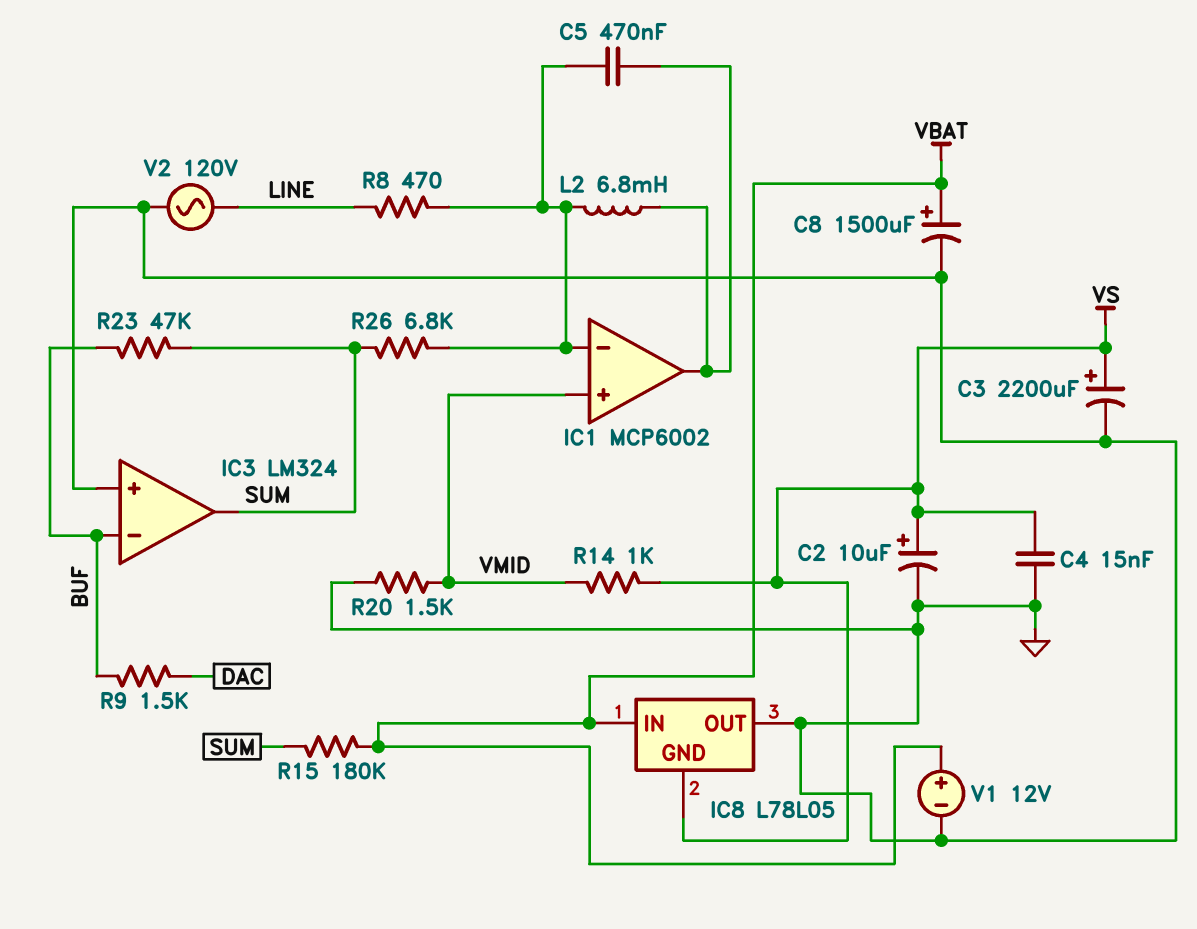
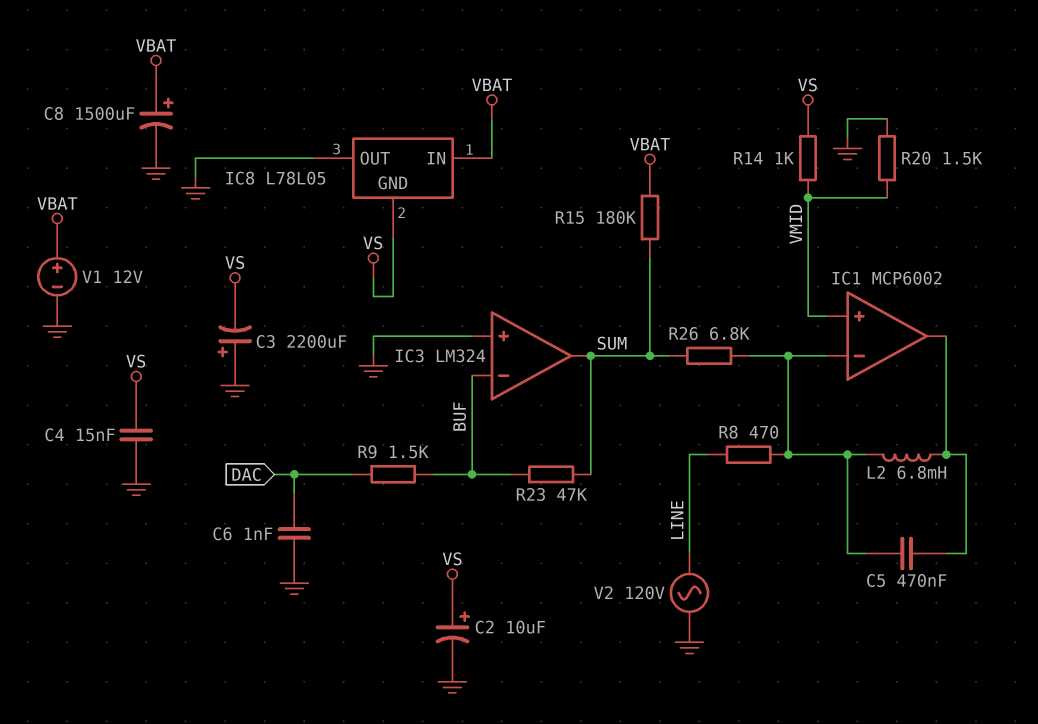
C3: 2200uF (plus VS, minus GND) -> 2200uF (plus GND, minus VS)
C6: none -> 1nF (DAC, GND)

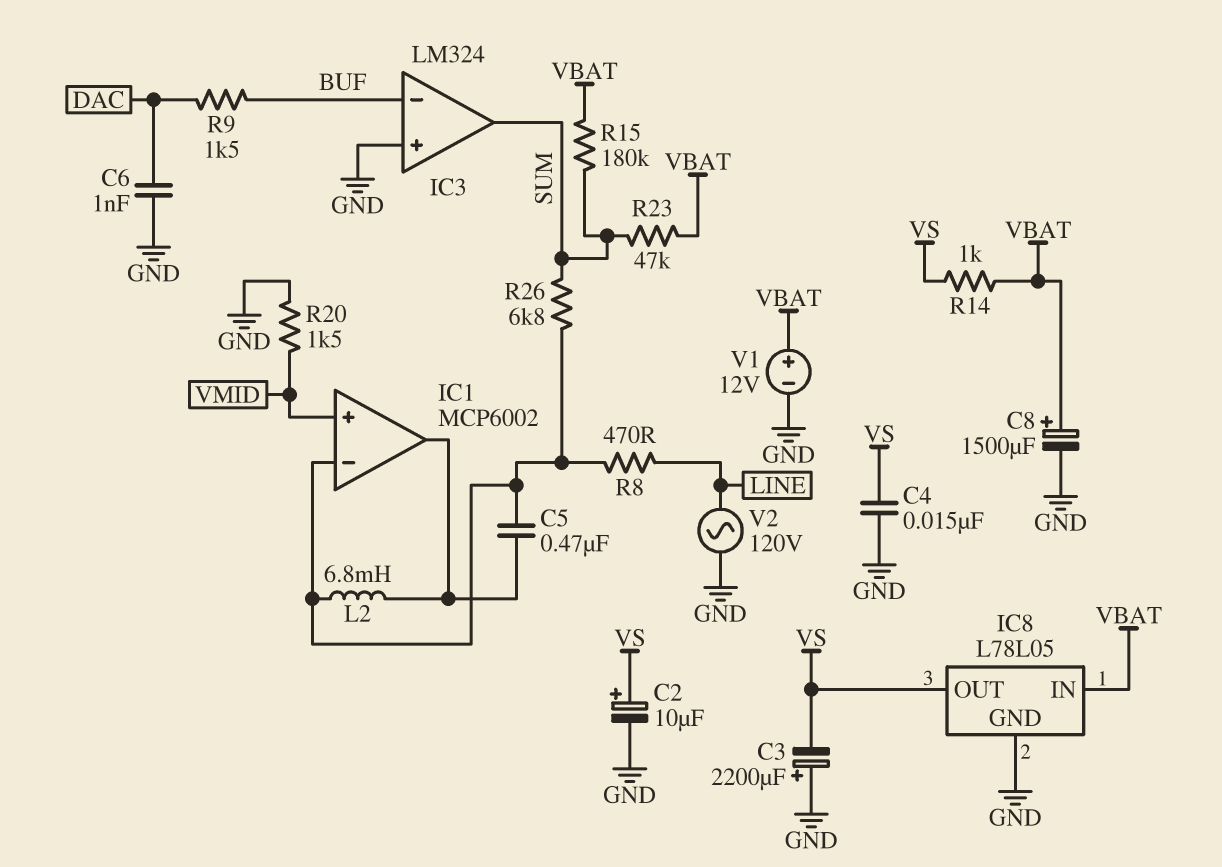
IC8 pin GND: VS -> GND
IC8 pin OUT: GND -> VS
R14: 1k (VMID, VS) -> 1k (VBAT, VS)
R23: 47k (BUF, SUM) -> 47k (SUM, VBAT)

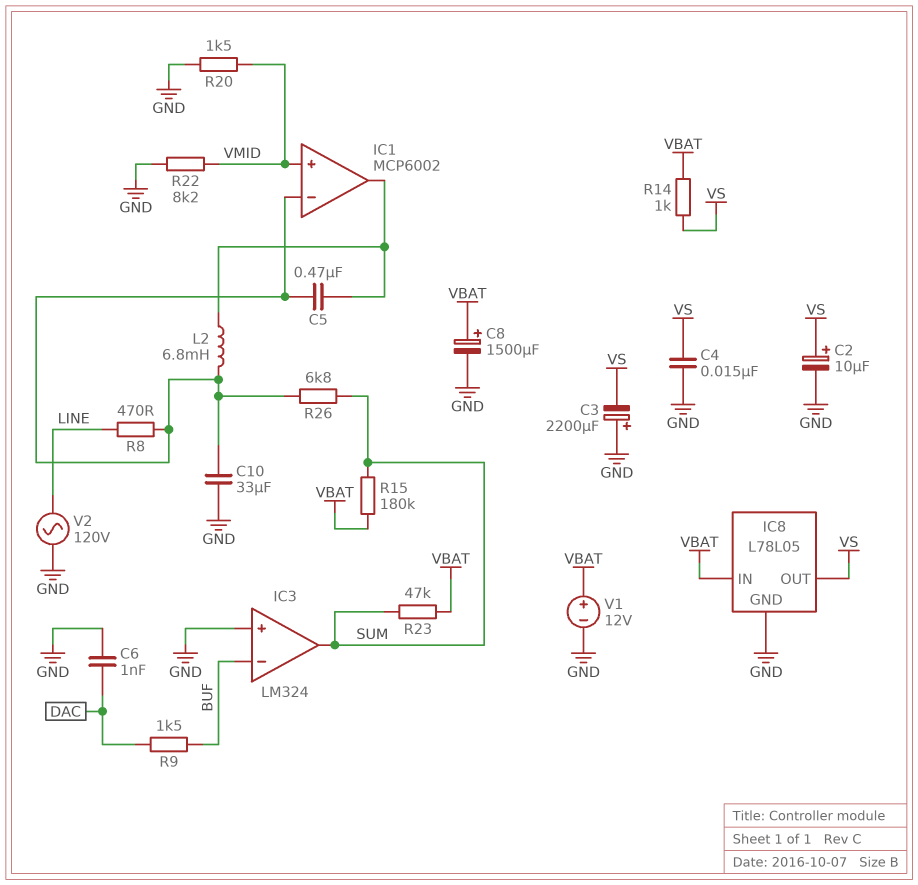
C10: none -> 33uF (GND, IC1/in-)
R22: none -> 8.2k (GND, VMID)

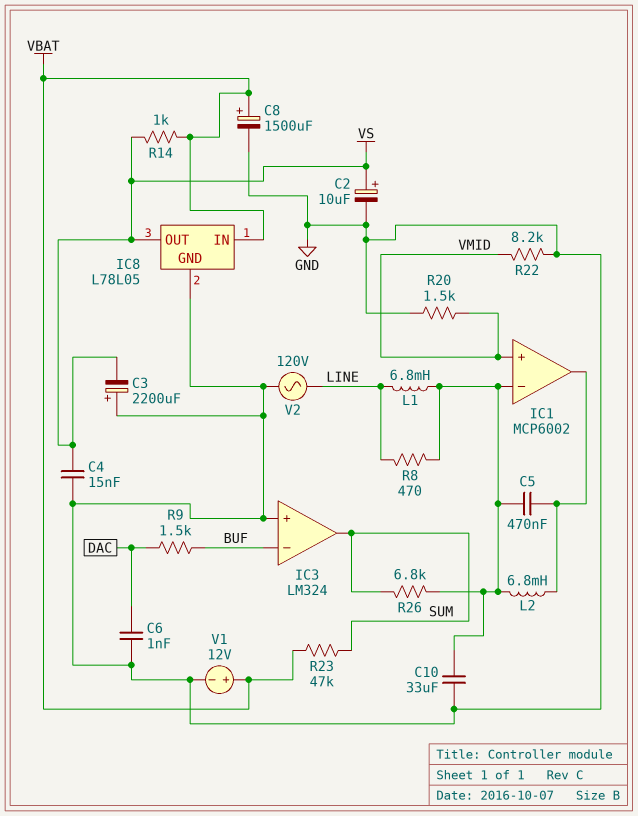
L1: none -> 6.8mH (IC1/in-, LINE)
R15: 180k (SUM, VBAT) -> none

